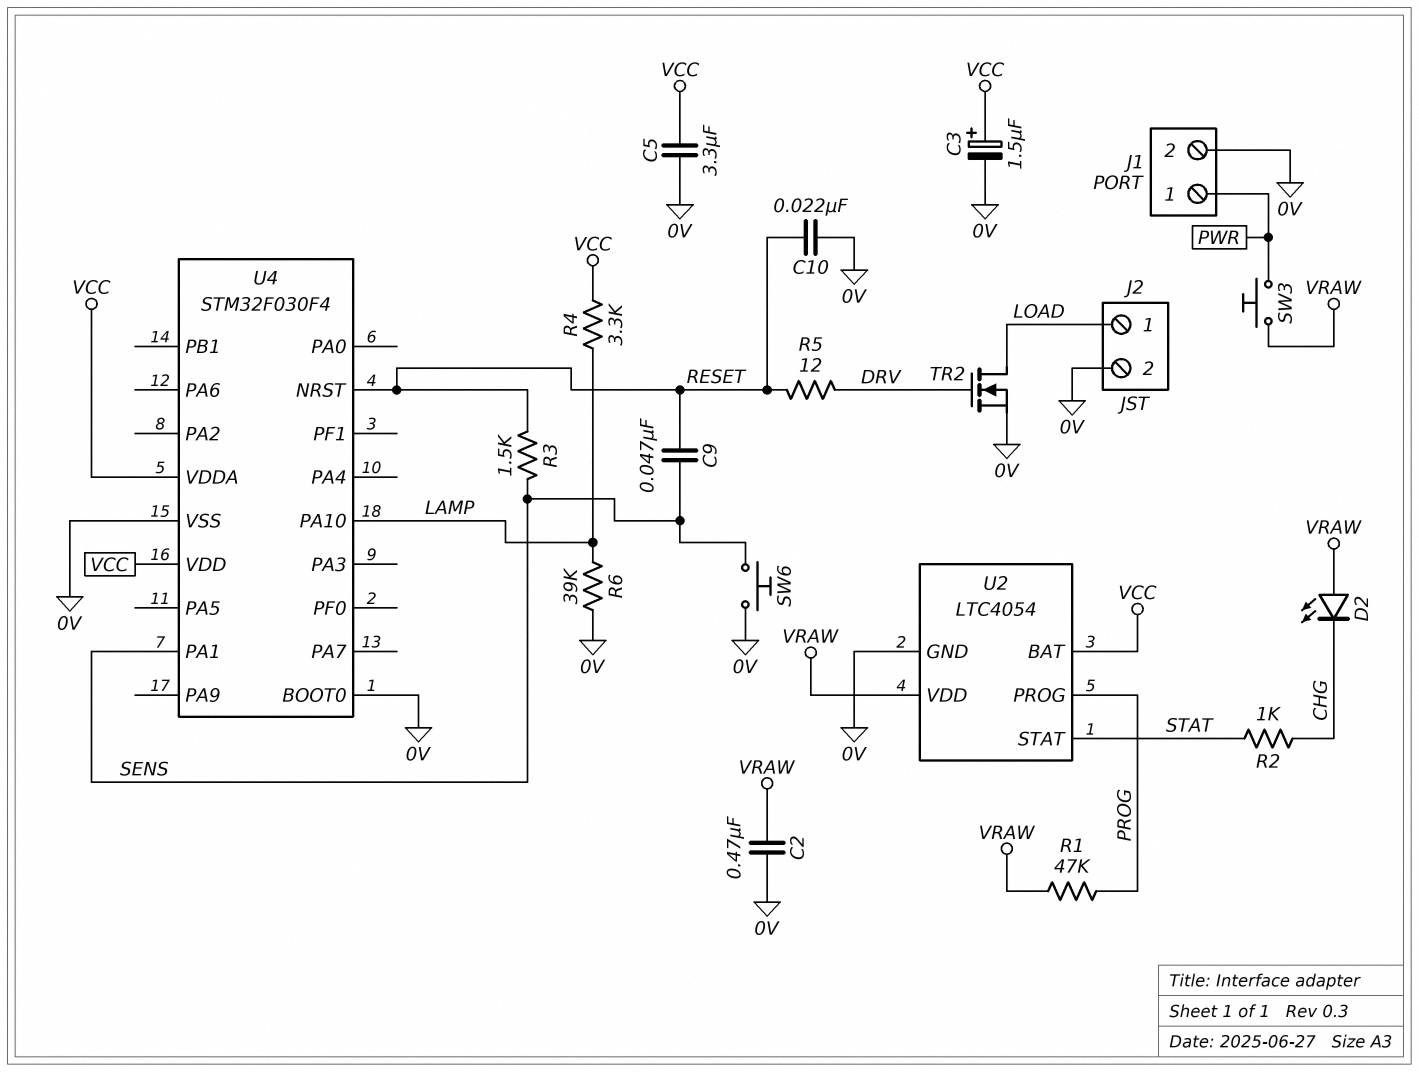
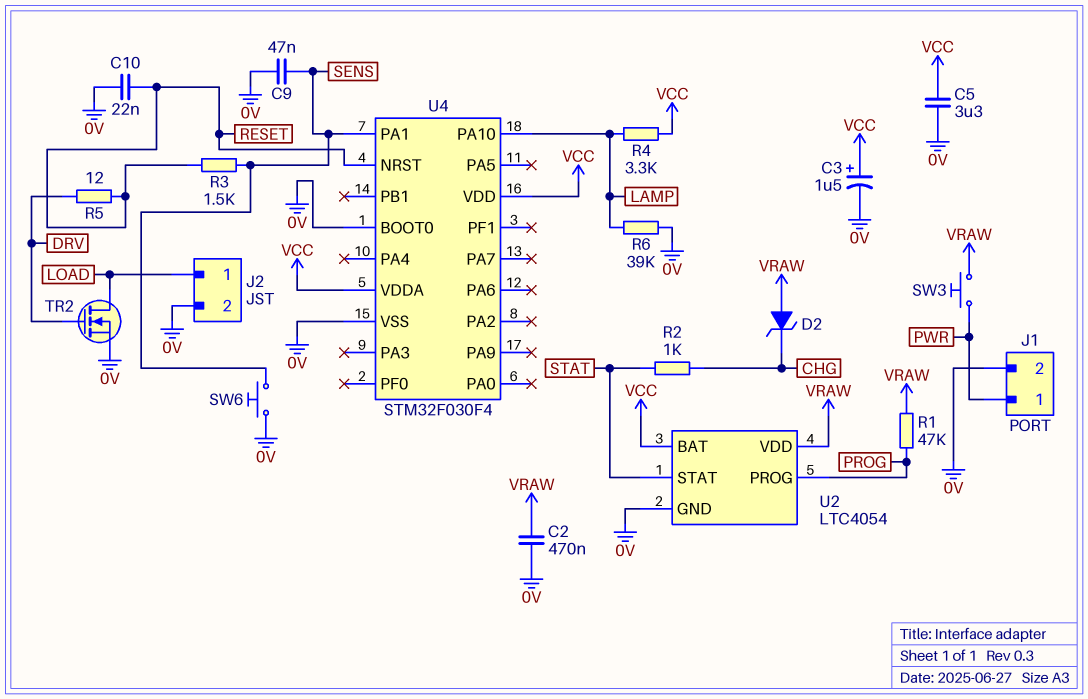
C9: 47nF (RESET, SENS) -> 47nF (0V, SENS)
D2: LED (A VRAW, K CHG) -> zener (A VRAW, K CHG)

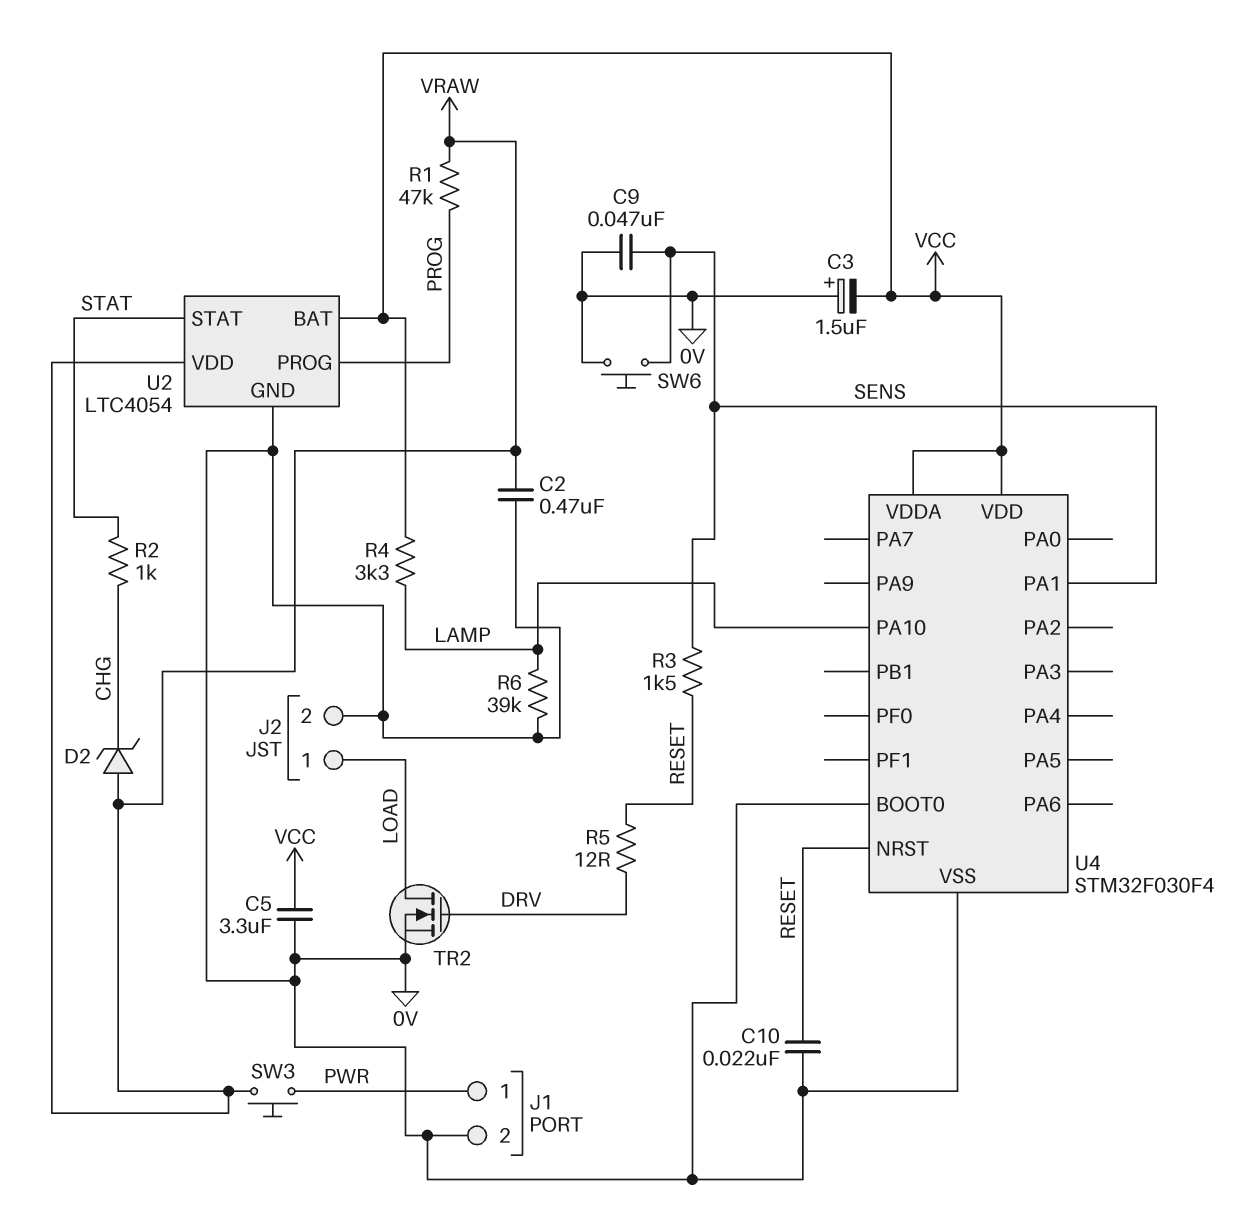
C3: 1.5uF (plus VCC, minus 0V) -> 1.5uF (plus 0V, minus VCC)

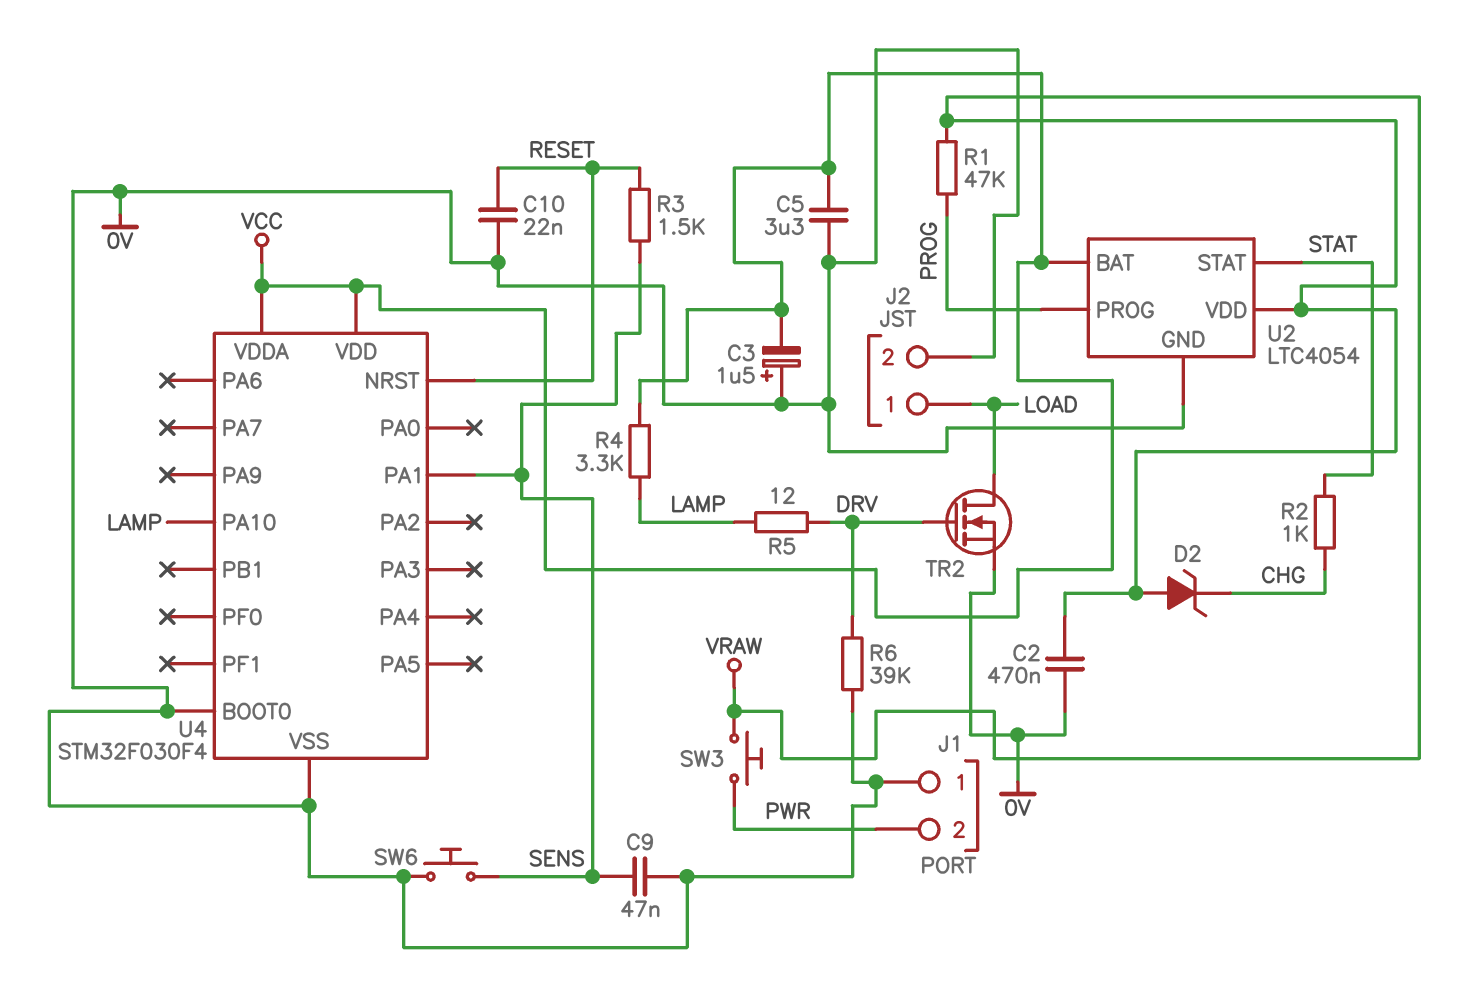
J1 pin 1: PWR -> 0V
J1 pin 2: 0V -> PWR
R5: 12 (DRV, RESET) -> 12 (DRV, LAMP)
R6: 39k (0V, LAMP) -> 39k (0V, DRV)

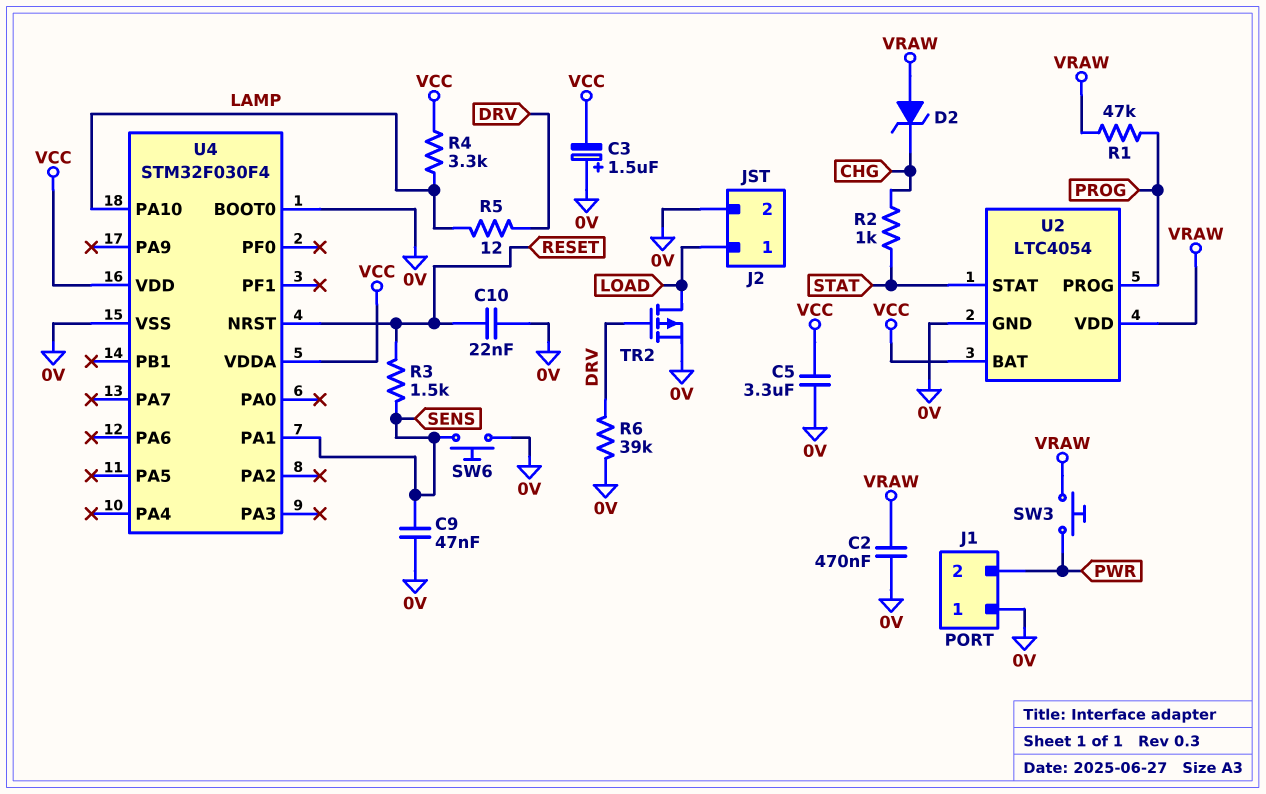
TR2: NMOS (G DRV, D LOAD, S 0V) -> PMOS (G DRV, D LOAD, S 0V)

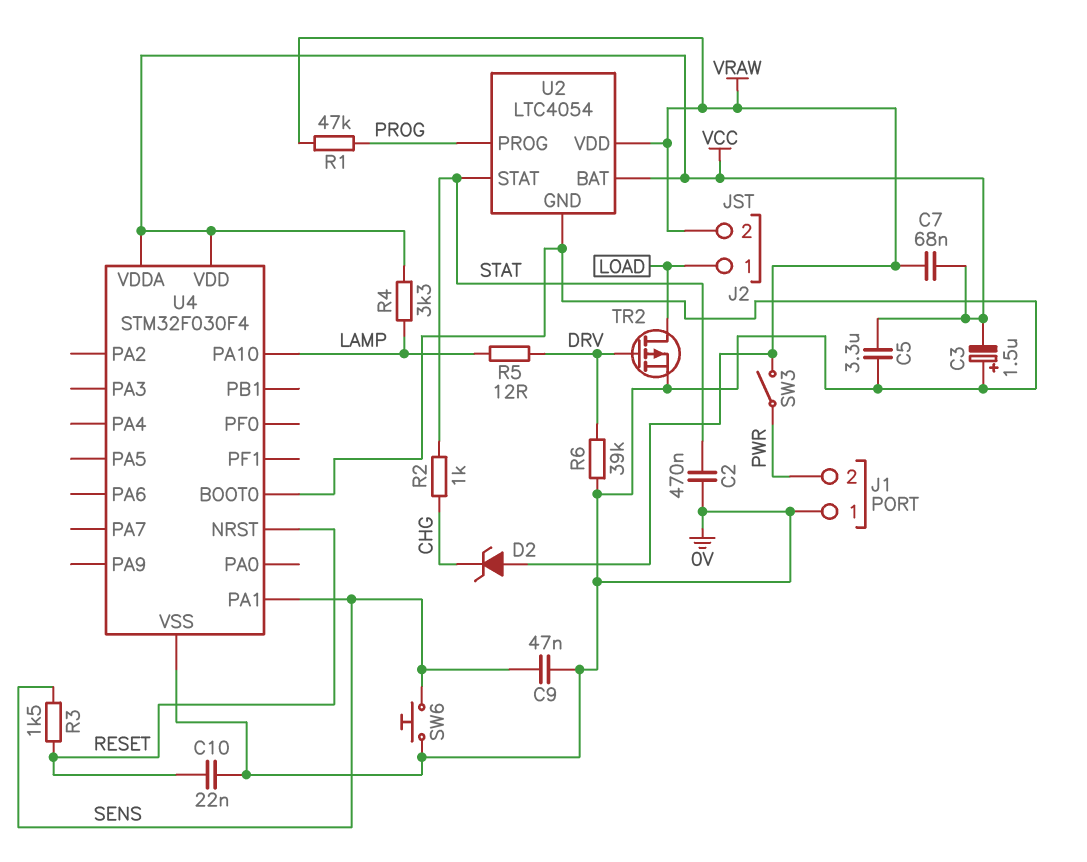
C2: 470nF (0V, VRAW) -> 470nF (0V, STAT)
C7: none -> 68nF (VCC, VRAW)
J2 pin 2: 0V -> VRAW
SW3: button (PWR, VRAW) -> switch (PWR, VRAW)

